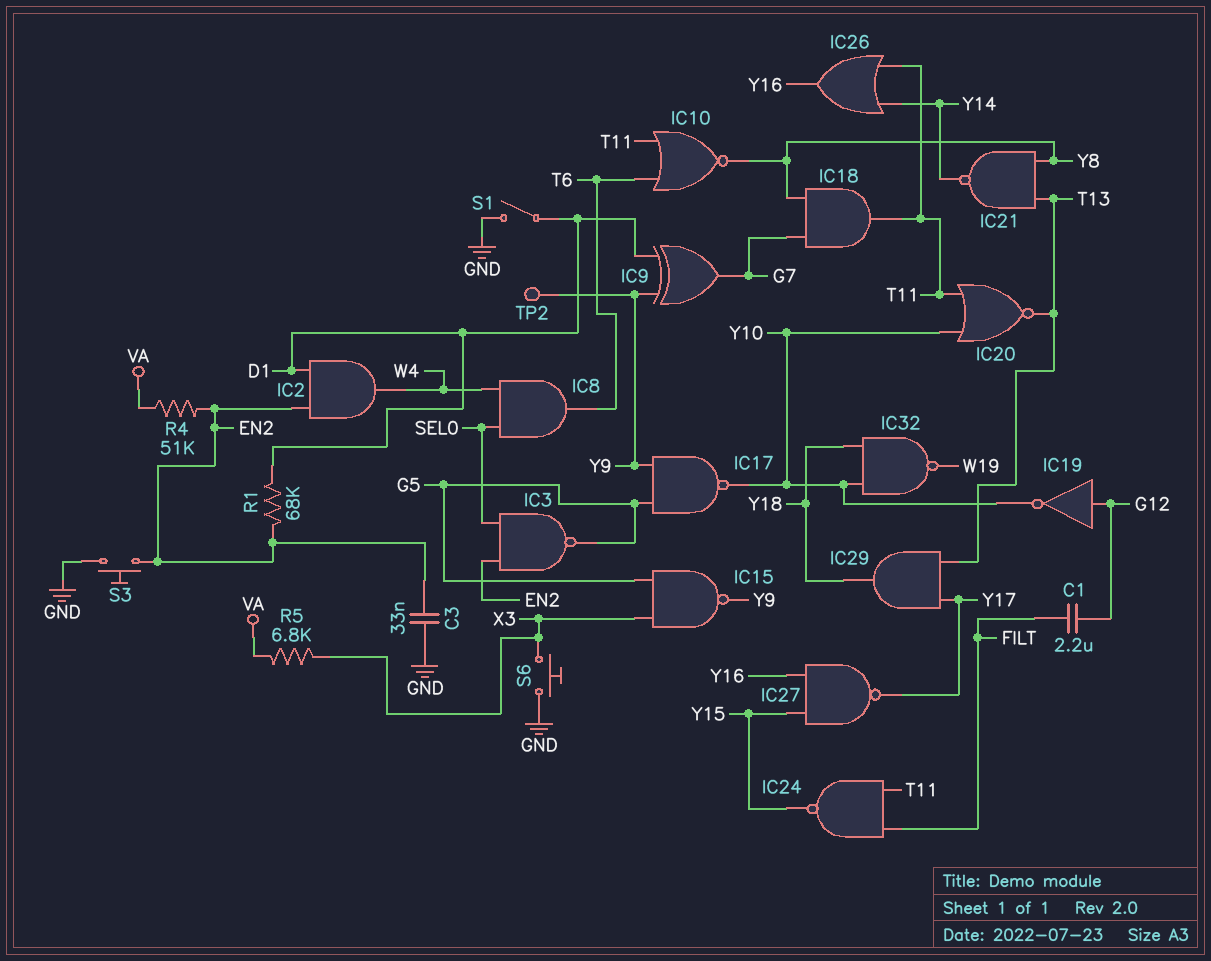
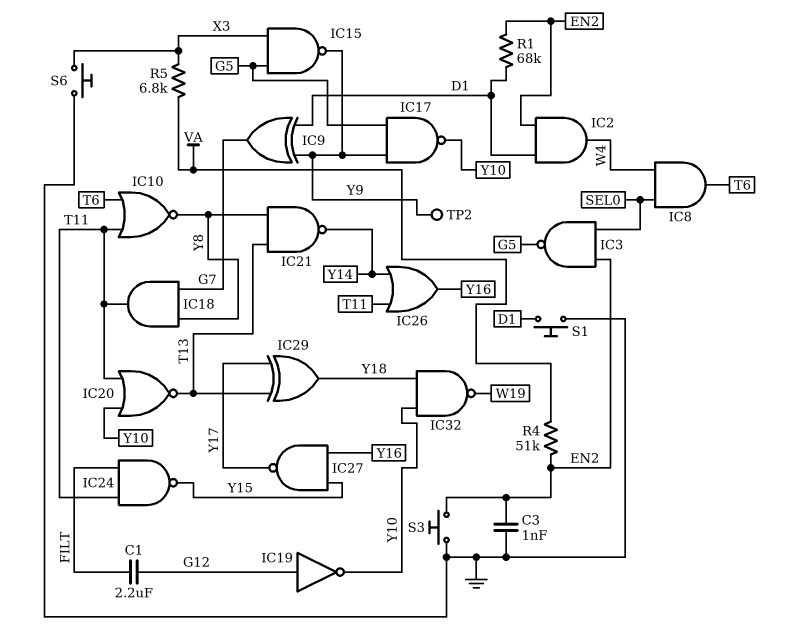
C3: 33nF (EN2, GND) -> 1nF (EN2, GND)
IC29: AND (in T13, in Y17, out Y18) -> XOR (in T13, in Y17, out Y18)
S1: switch (D1, GND) -> button (D1, GND)

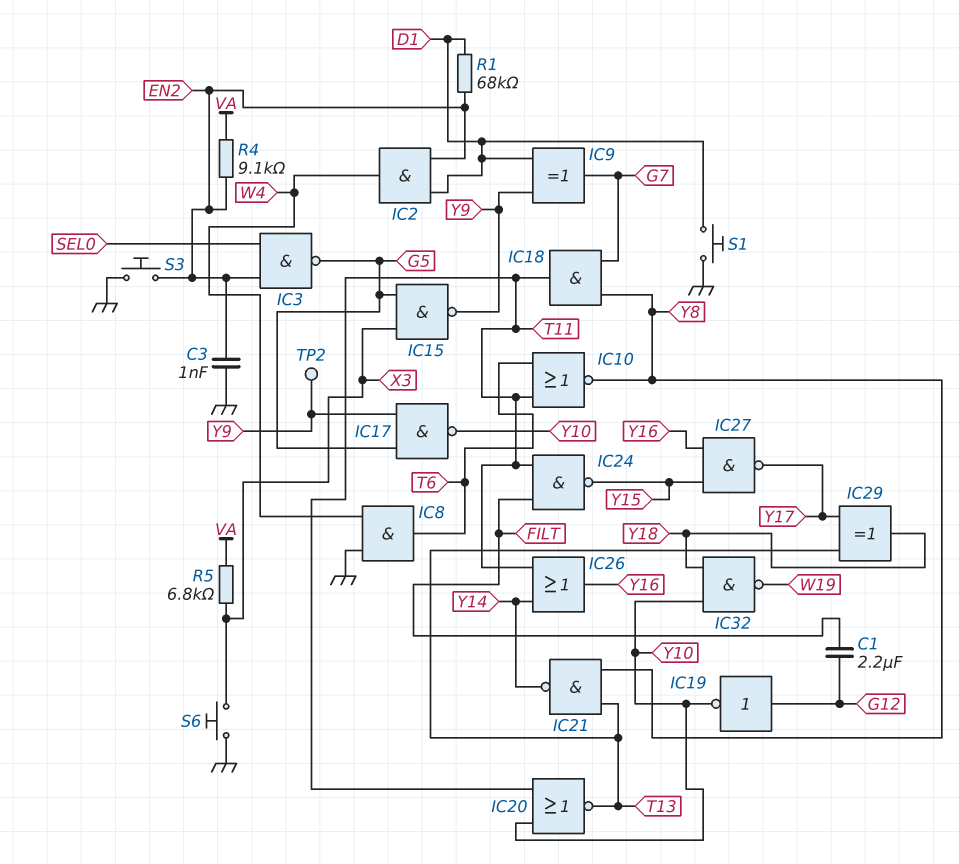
IC8: AND (in SEL0, in W4, out T6) -> AND (in GND, in W4, out T6)
R4: 51k (EN2, VA) -> 9.1k (EN2, VA)

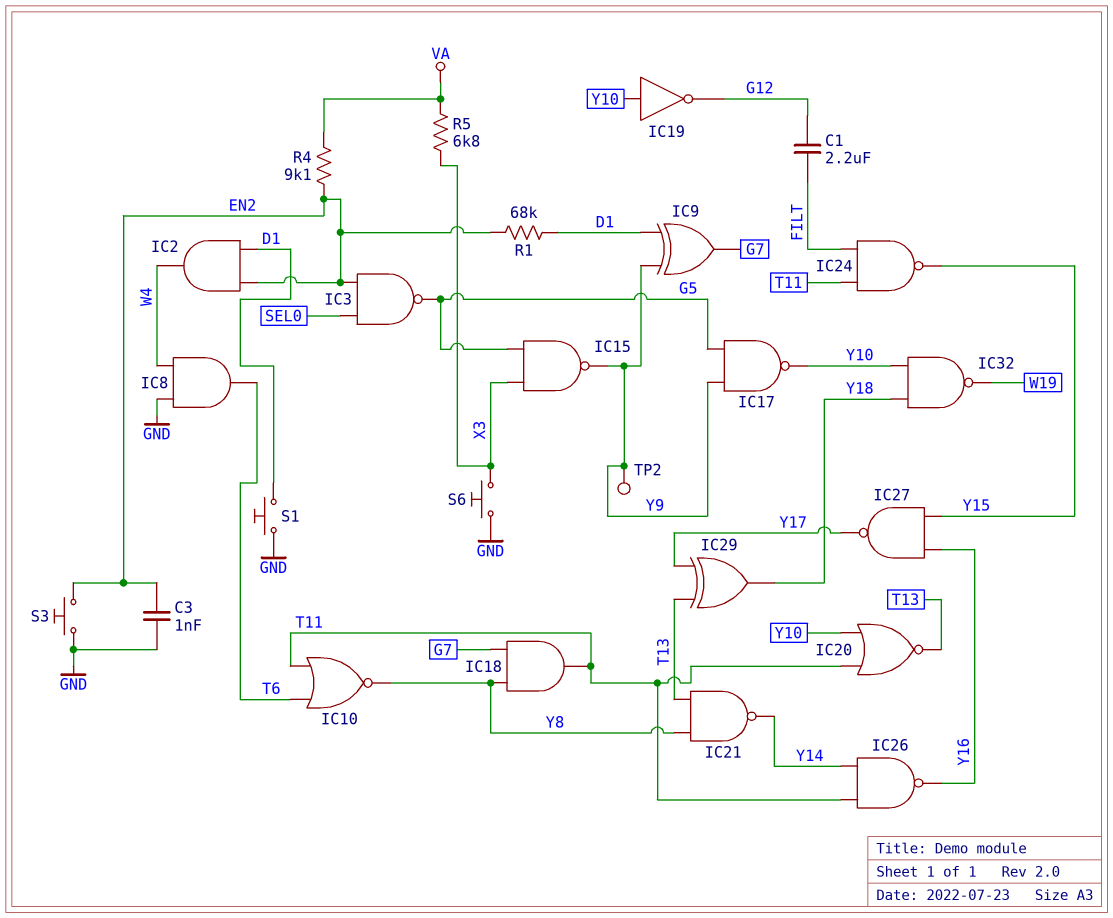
IC19: NOT (in G12, out Y10) -> NOT (in Y10, out G12)
IC26: OR (in T11, in Y14, out Y16) -> NAND (in T11, in Y14, out Y16)

